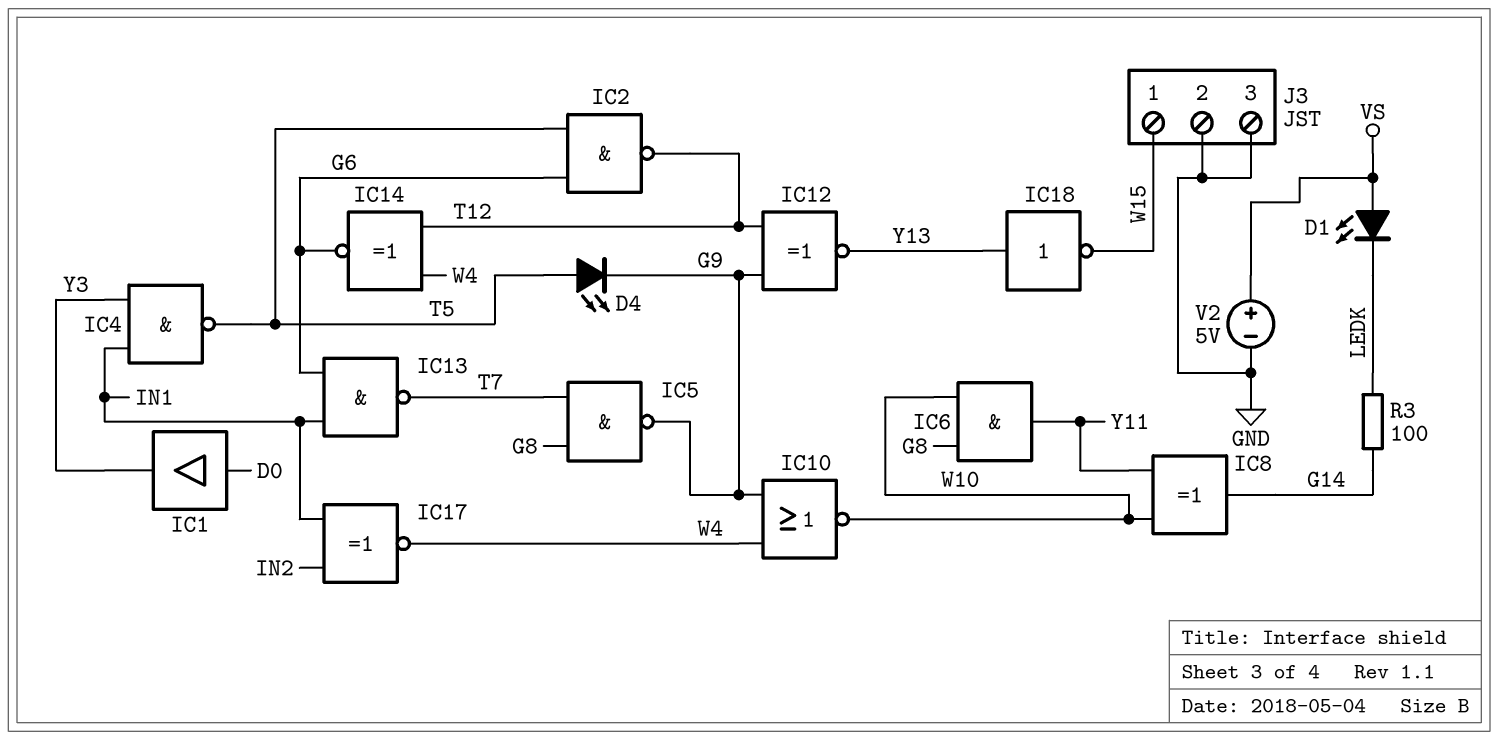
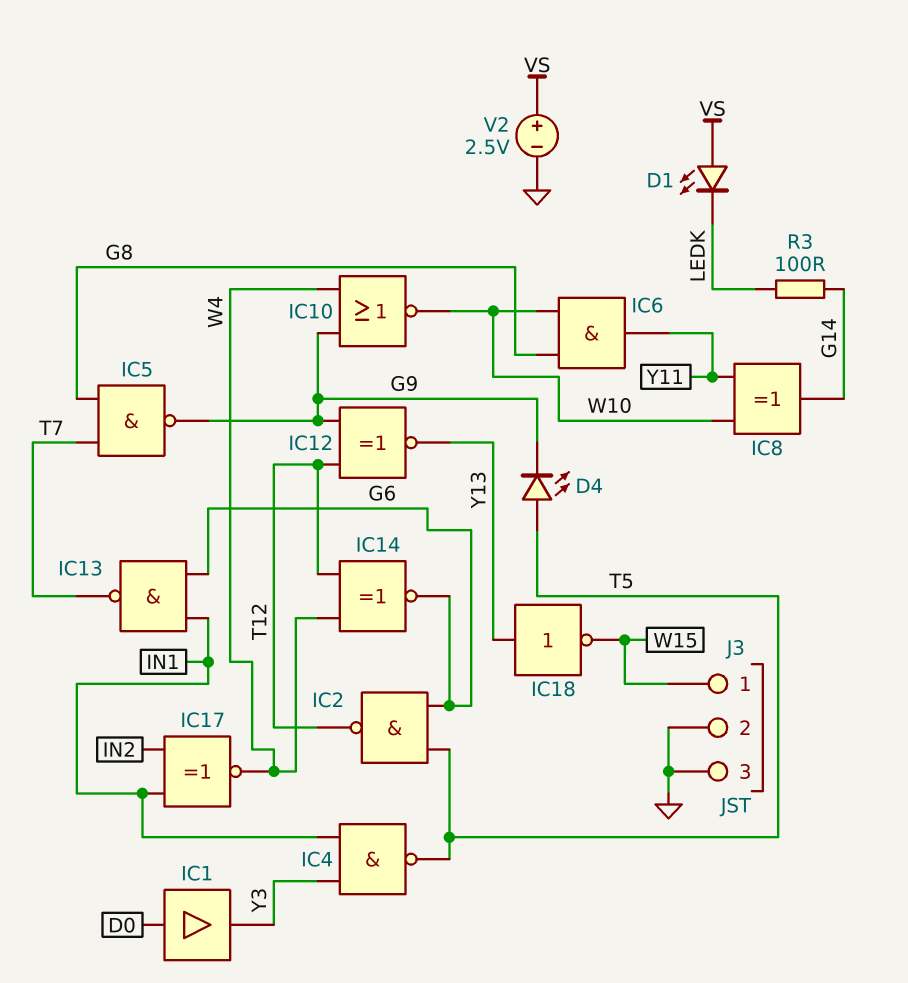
V2: 5V (plus VS, minus GND) -> 2.5V (plus VS, minus GND)

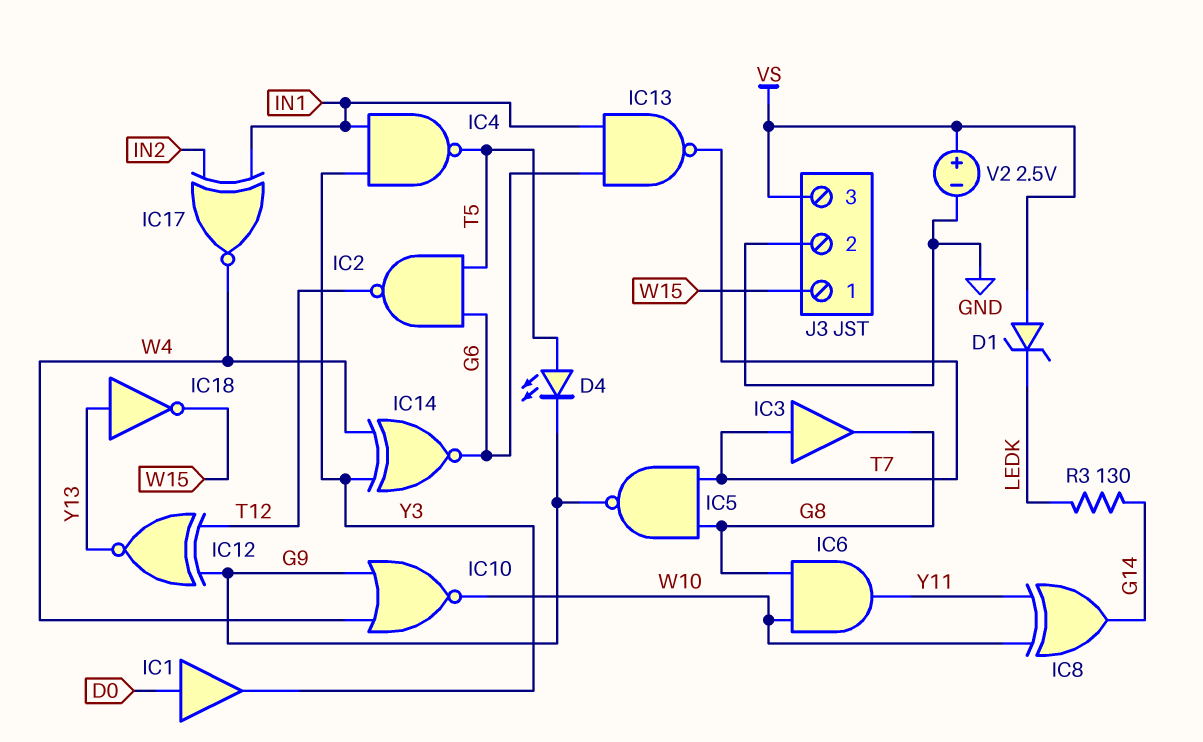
D1: LED (A VS, K LEDK) -> zener (A VS, K LEDK)
IC3: none -> buffer (in T7, out G8)
IC14: XNOR (in T12, in W4, out G6) -> XNOR (in W4, in Y3, out G6)
J3 pin 3: GND -> VS
R3: 100 (G14, LEDK) -> 130 (G14, LEDK)

